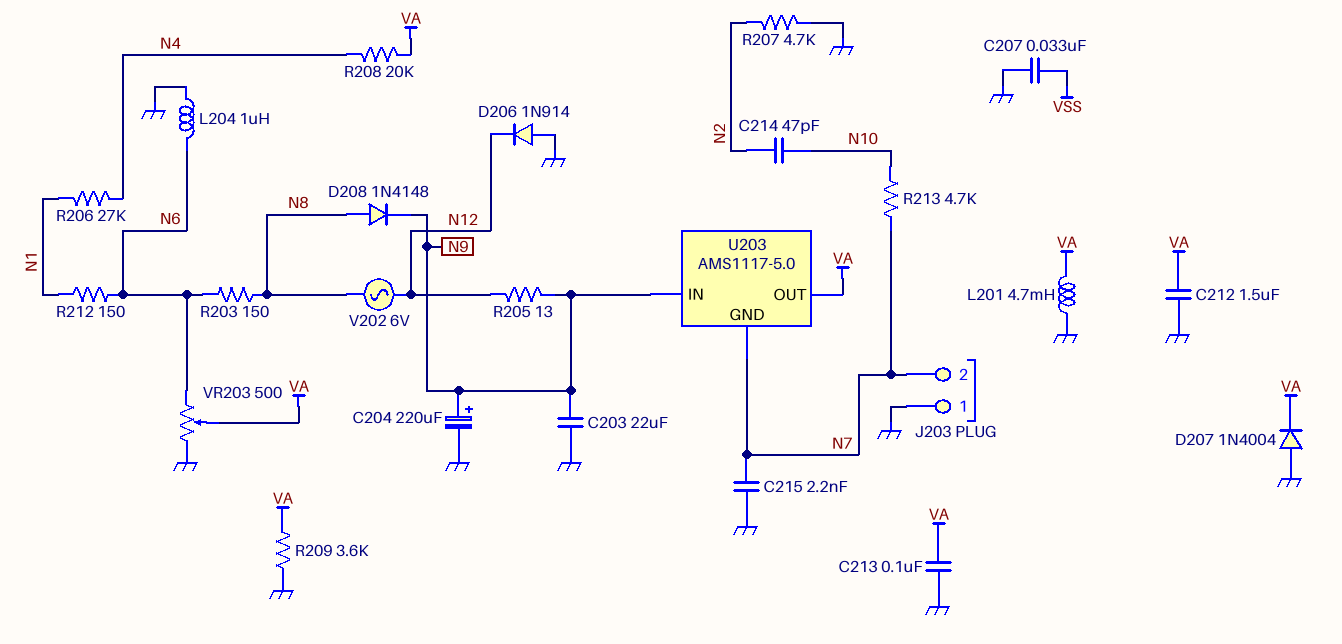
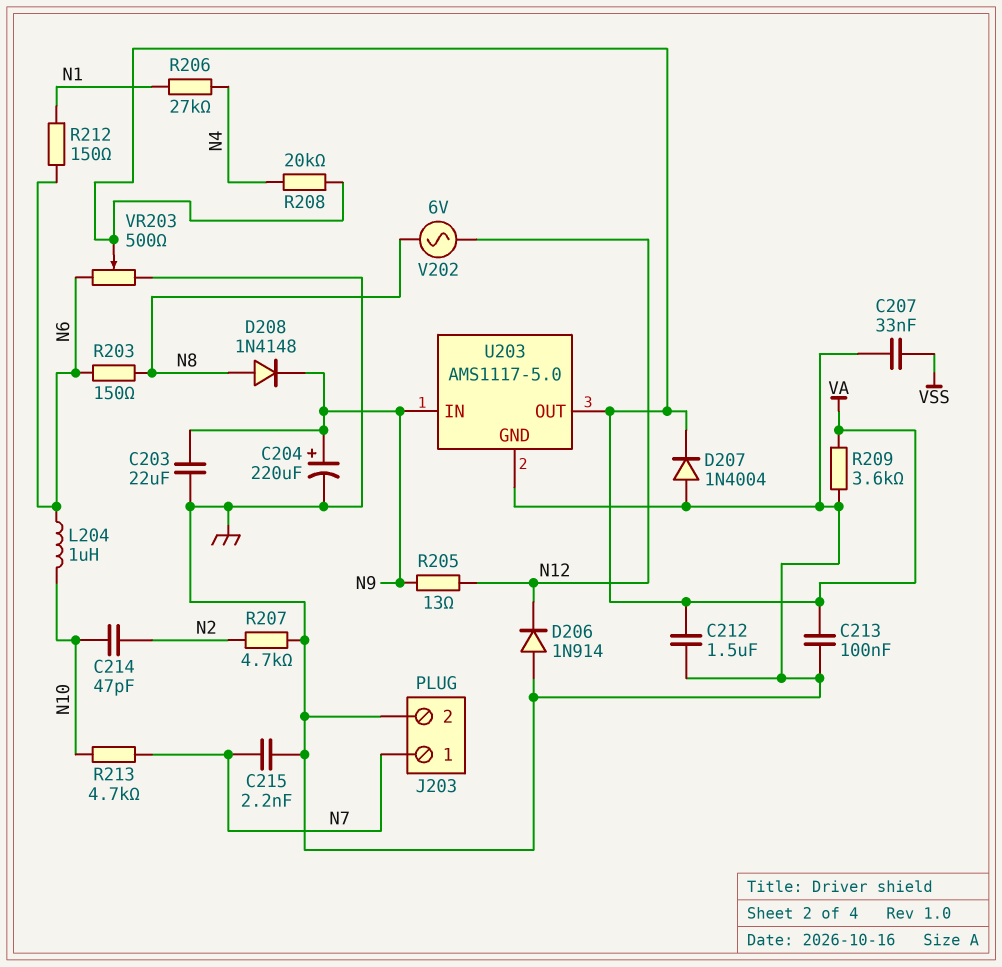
J203 pin 1: GND -> N7
J203 pin 2: N7 -> GND
L201: 4.7mH (GND, VA) -> none
L204: 1uH (GND, N6) -> 1uH (N6, N10)
U203 pin GND: N7 -> GND

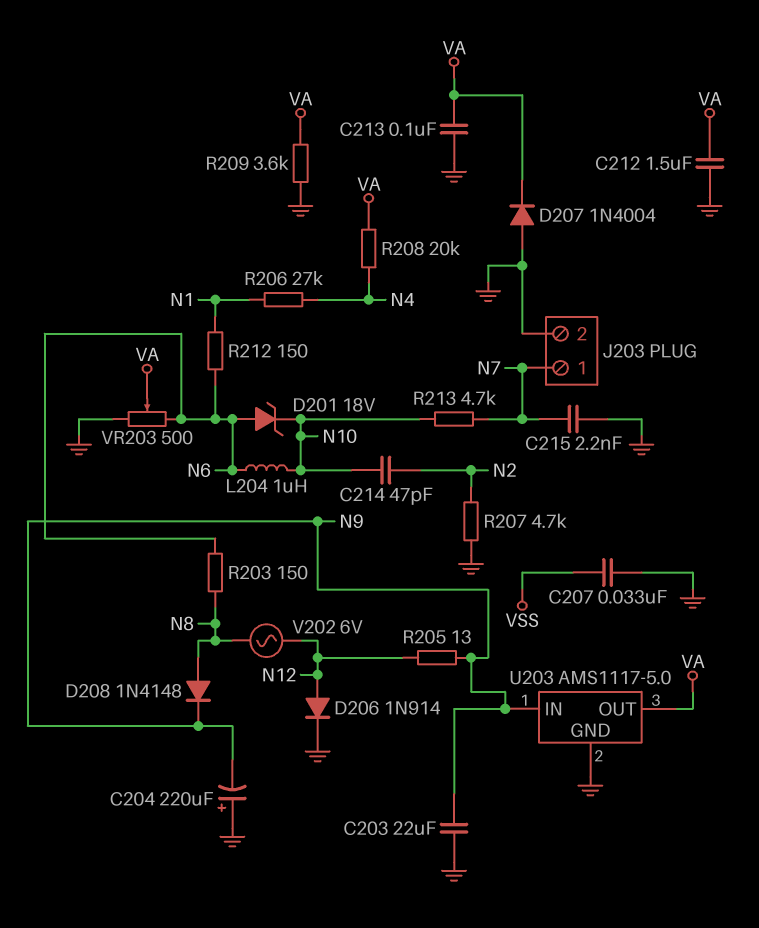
C204: 220uF (plus N9, minus GND) -> 220uF (plus GND, minus N9)
D201: none -> zener 18V (A N6, K N10)
D206: diode 1N914 (A GND, K N12) -> diode 1N914 (A N12, K GND)

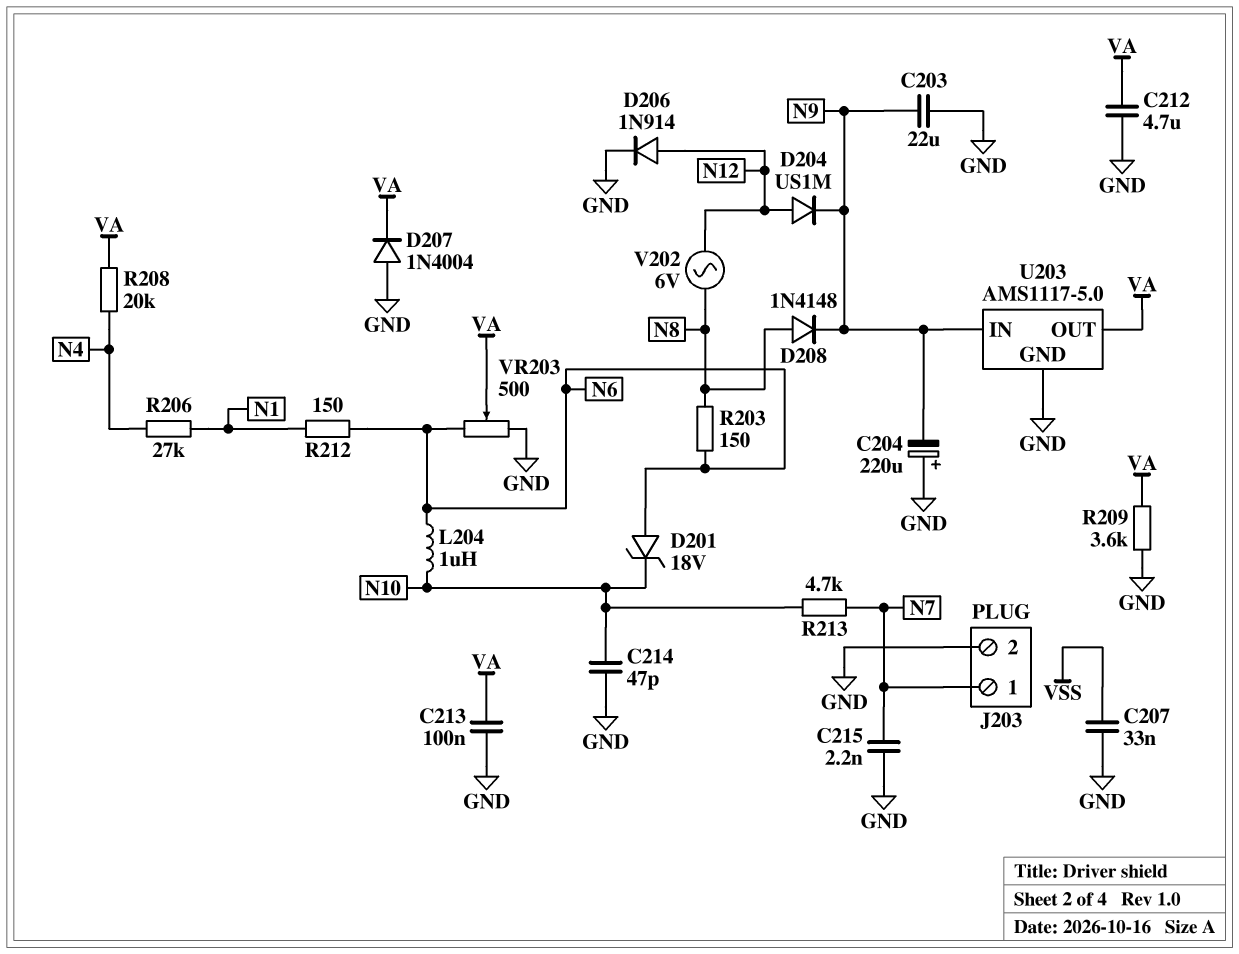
C212: 1.5uF (GND, VA) -> 4.7uF (GND, VA)
C214: 47pF (N2, N10) -> 47pF (GND, N10)
D204: none -> diode US1M (A N12, K N9)
R205: 13 (N9, N12) -> none
R207: 4.7k (GND, N2) -> none

